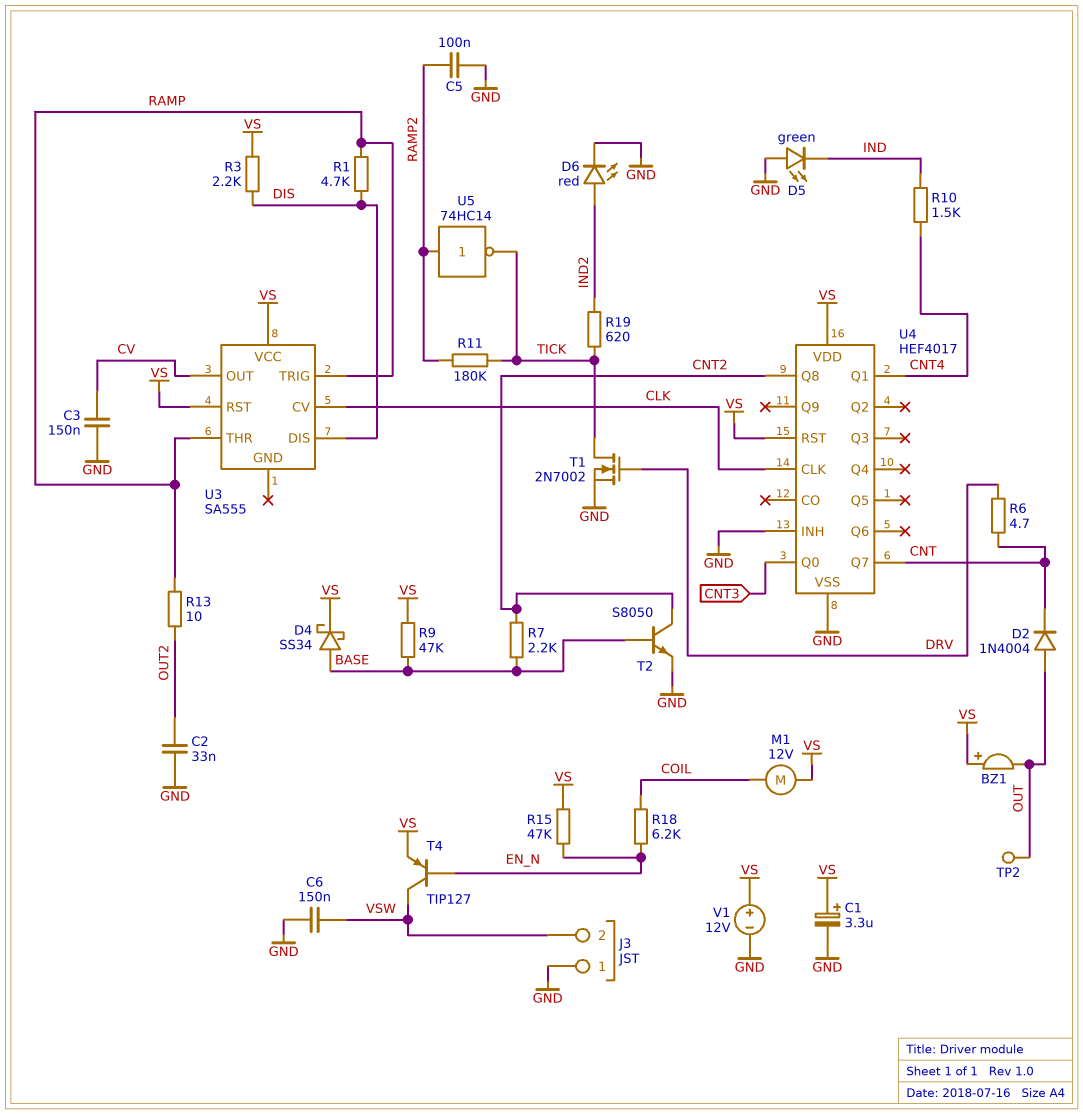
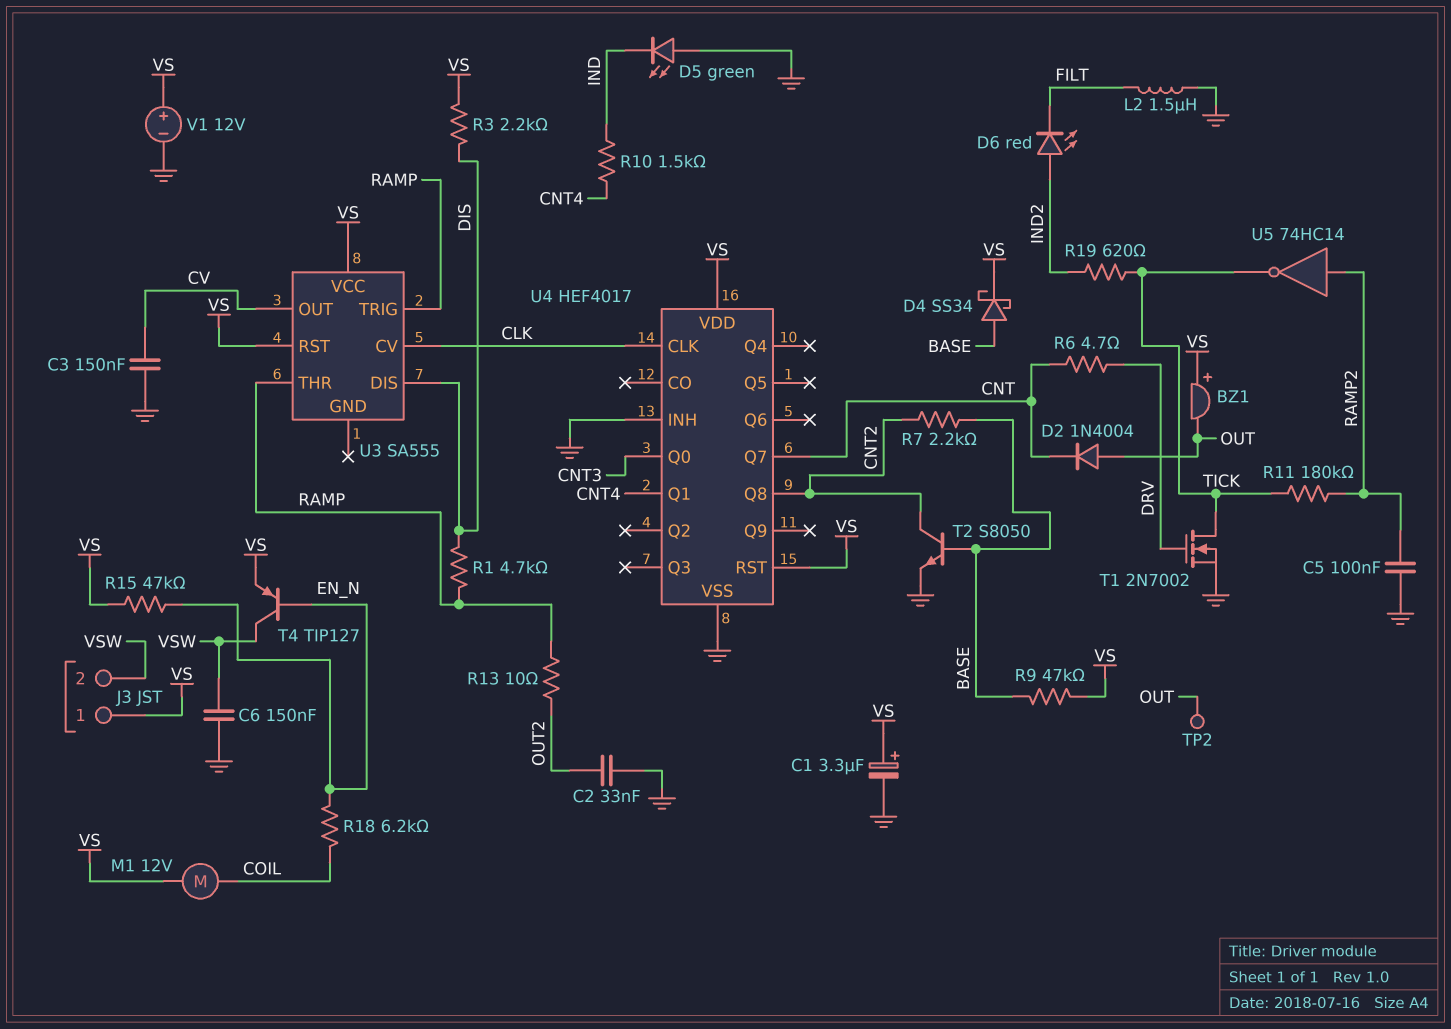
D6: LED red (A IND2, K GND) -> LED red (A IND2, K FILT)
J3 pin 1: GND -> VS
L2: none -> 1.5uH (FILT, GND)

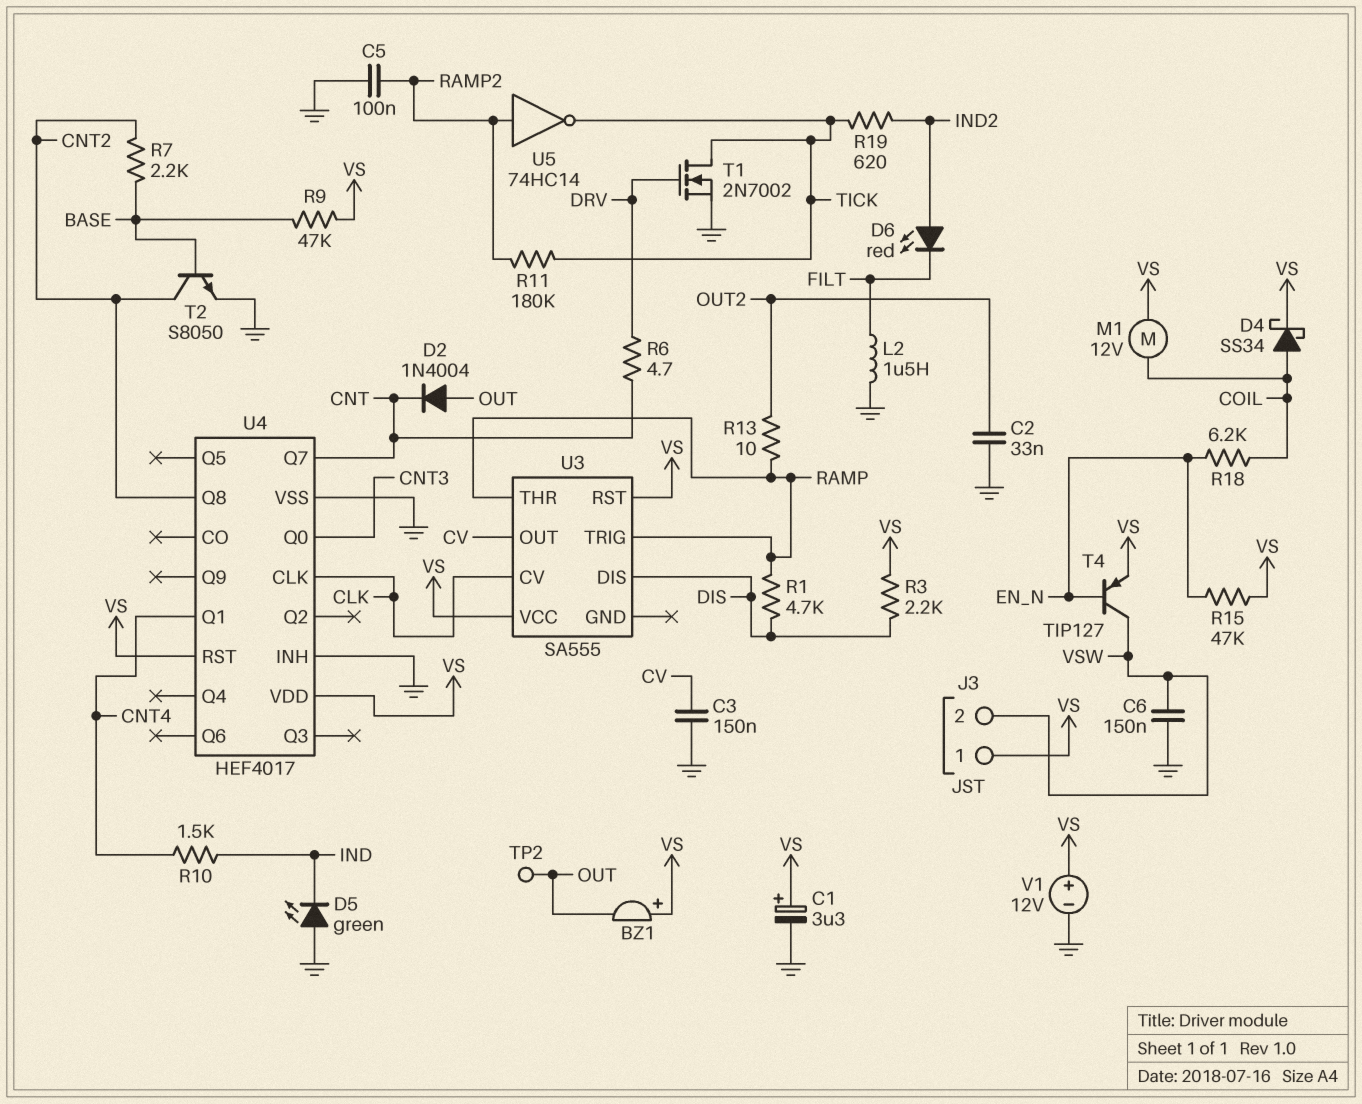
D4: schottky SS34 (A BASE, K VS) -> schottky SS34 (A COIL, K VS)

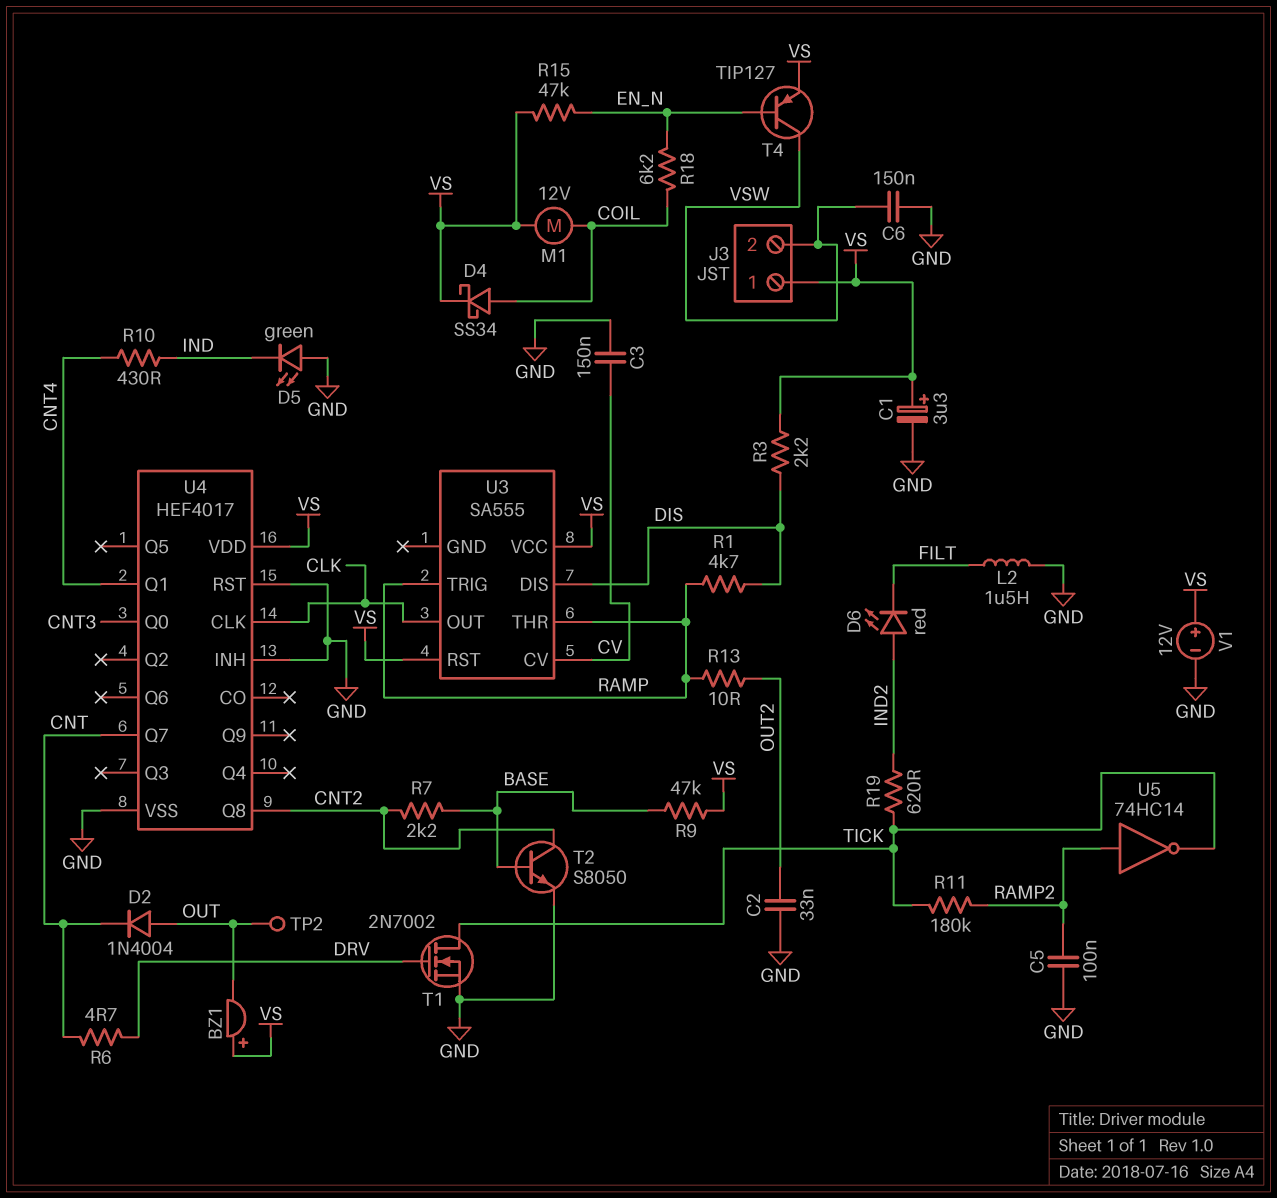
R10: 1.5k (CNT4, IND) -> 430 (CNT4, IND)
U3 pin CV: CLK -> CV
U3 pin OUT: CV -> CLK
U4 pin RST: VS -> GND

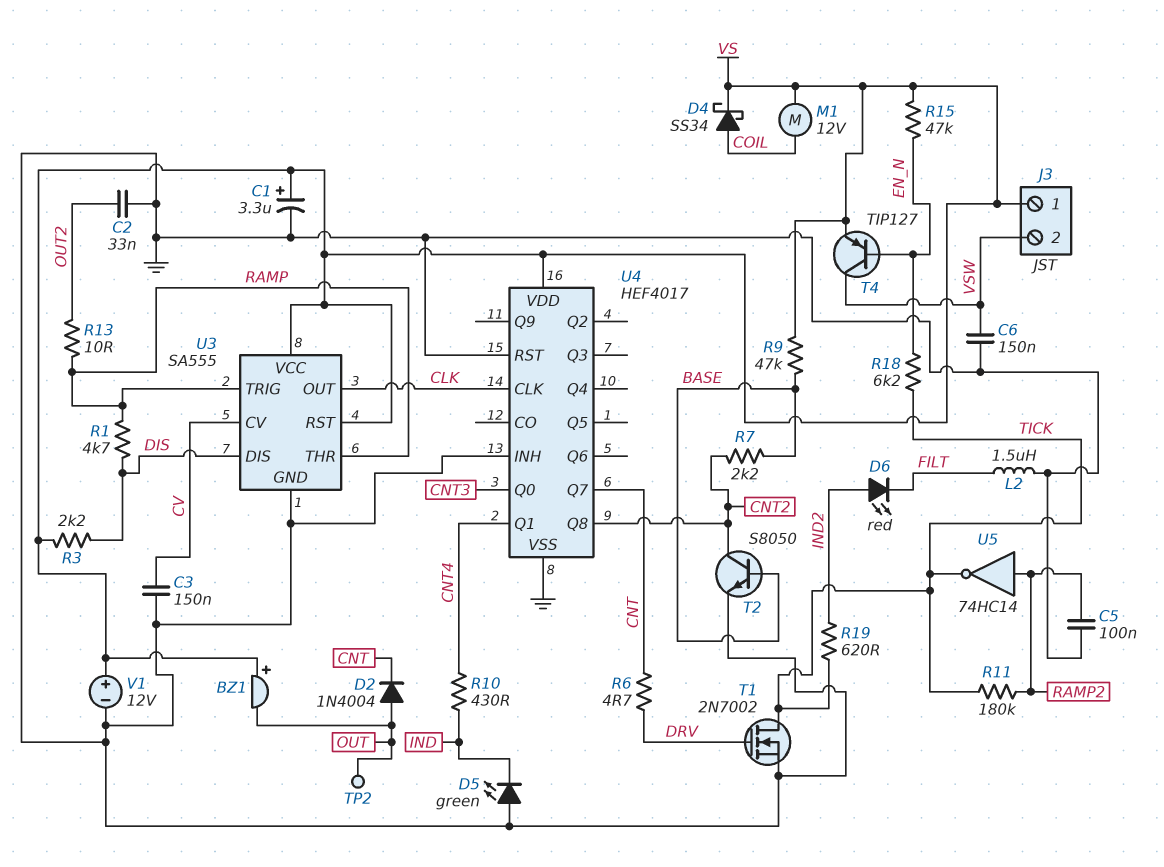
R18: 6.2k (COIL, EN_N) -> 6.2k (EN_N, TICK)
U3 pin GND: none -> GND

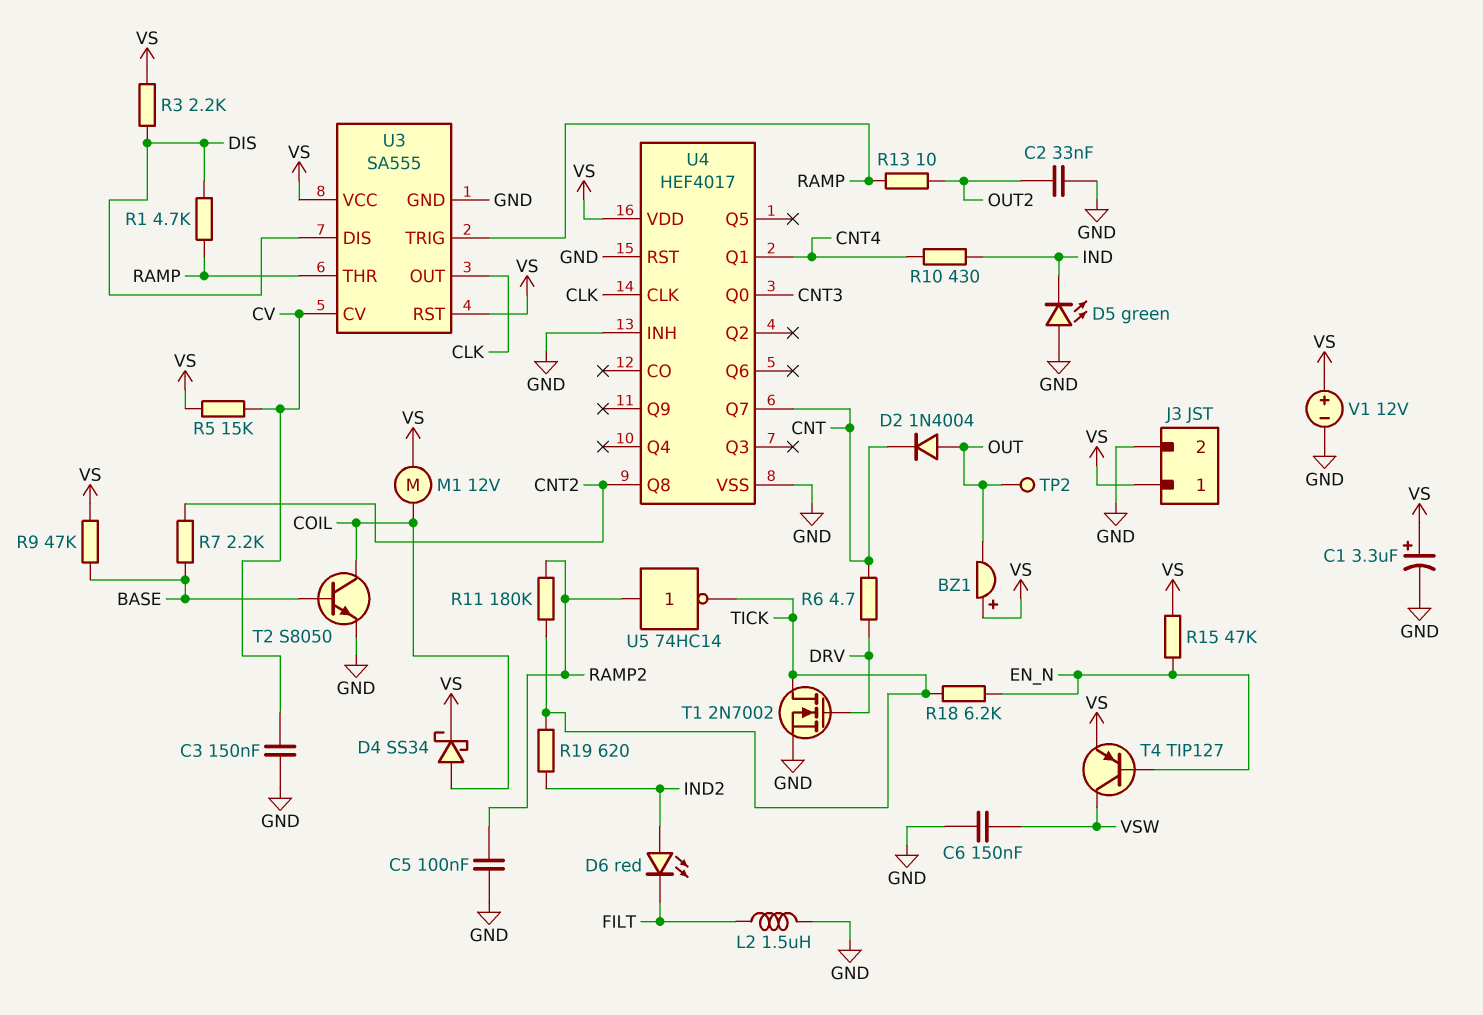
J3 pin 2: VSW -> GND
R5: none -> 15k (CV, VS)
T2: NPN S8050 (B BASE, C CNT2, E GND) -> NPN S8050 (B BASE, C COIL, E GND)

